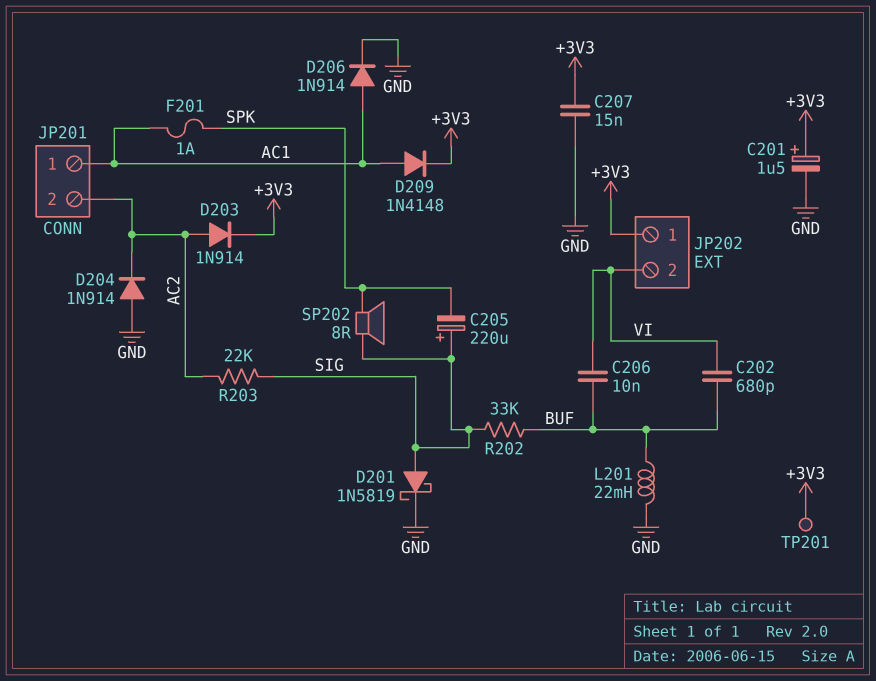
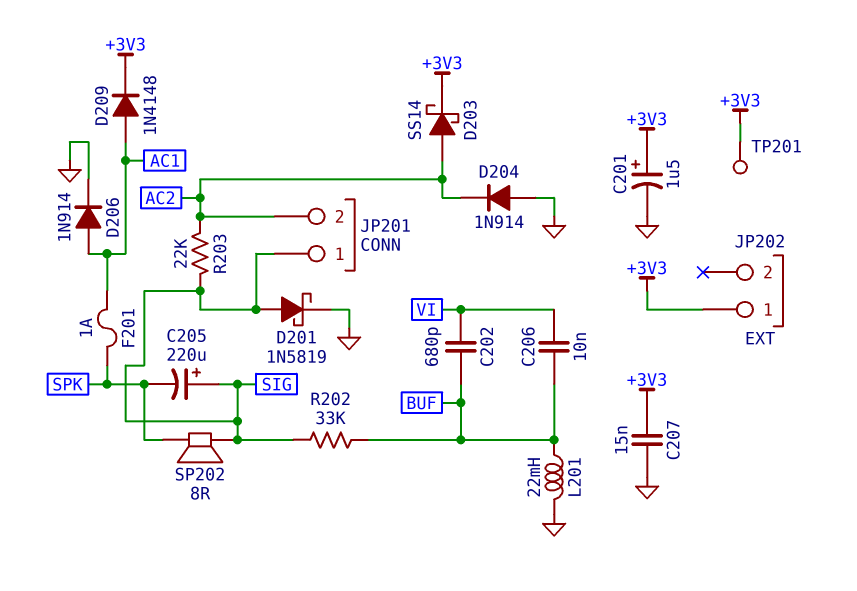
D203: diode 1N914 (A AC2, K +3V3) -> schottky SS14 (A AC2, K +3V3)
JP201 pin 1: AC1 -> SIG
JP202 pin 2: VI -> none

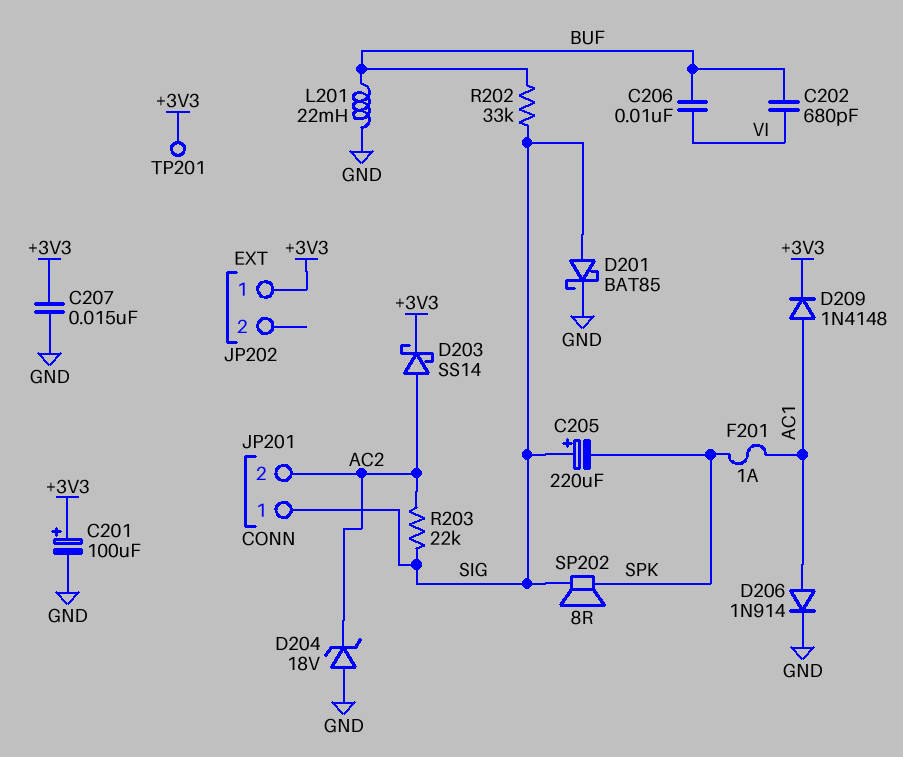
C201: 1.5uF (plus +3V3, minus GND) -> 100uF (plus +3V3, minus GND)
D201: schottky 1N5819 (A SIG, K GND) -> schottky BAT85 (A SIG, K GND)
D204: diode 1N914 (A GND, K AC2) -> zener 18V (A GND, K AC2)

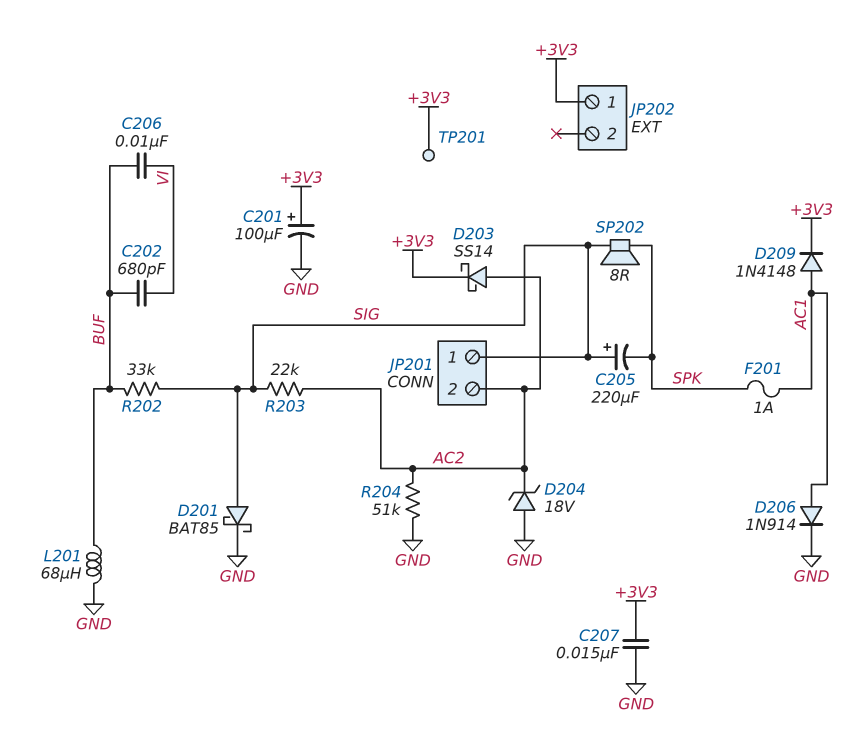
L201: 22mH (BUF, GND) -> 68uH (BUF, GND)
R204: none -> 51k (AC2, GND)

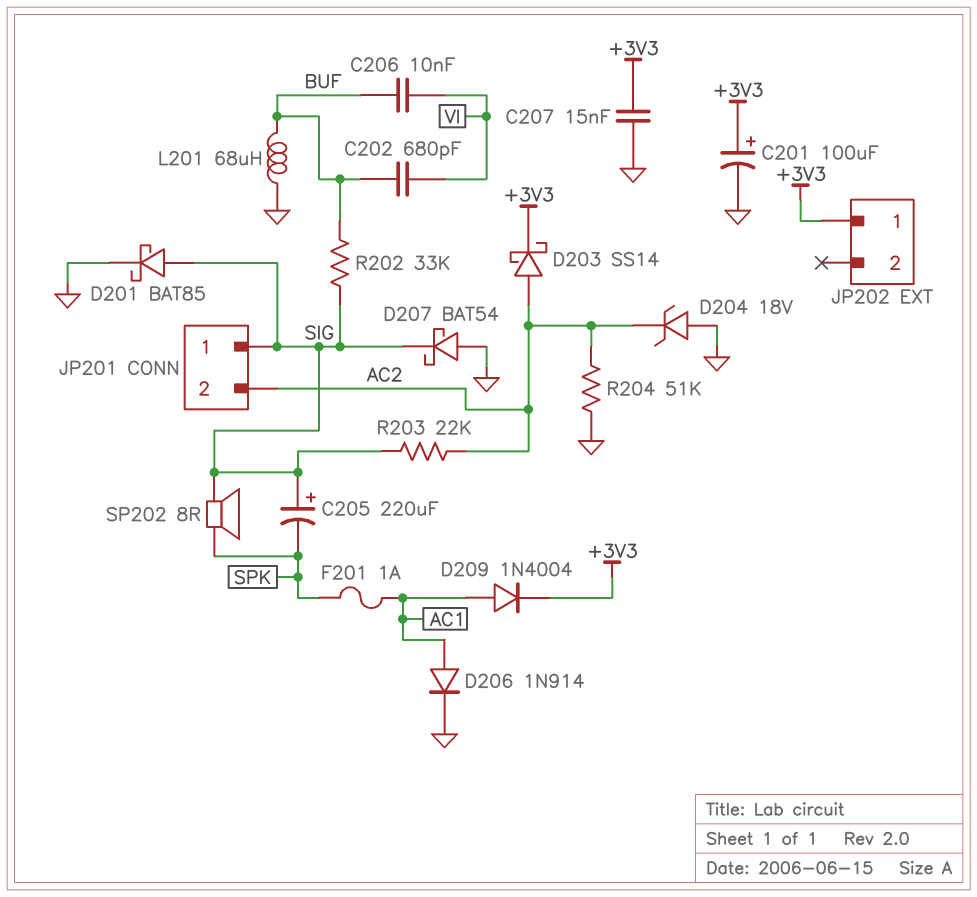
D207: none -> schottky BAT54 (A GND, K SIG)
D209: diode 1N4148 (A AC1, K +3V3) -> diode 1N4004 (A AC1, K +3V3)
TP201: test point (+3V3) -> none

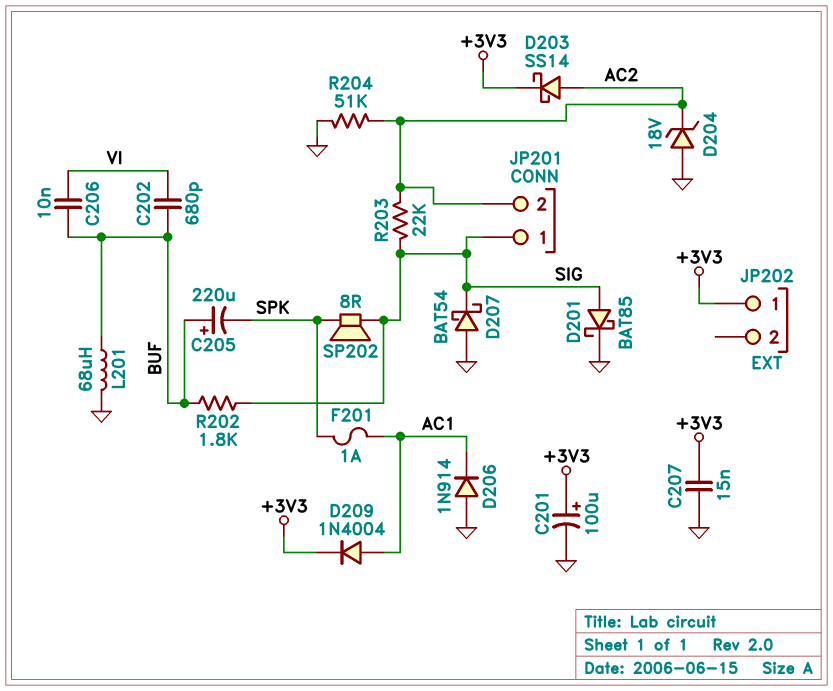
C205: 220uF (plus SIG, minus SPK) -> 220uF (plus BUF, minus SPK)
D206: diode 1N914 (A AC1, K GND) -> diode 1N914 (A GND, K AC1)
R202: 33k (BUF, SIG) -> 1.8k (BUF, SIG)

